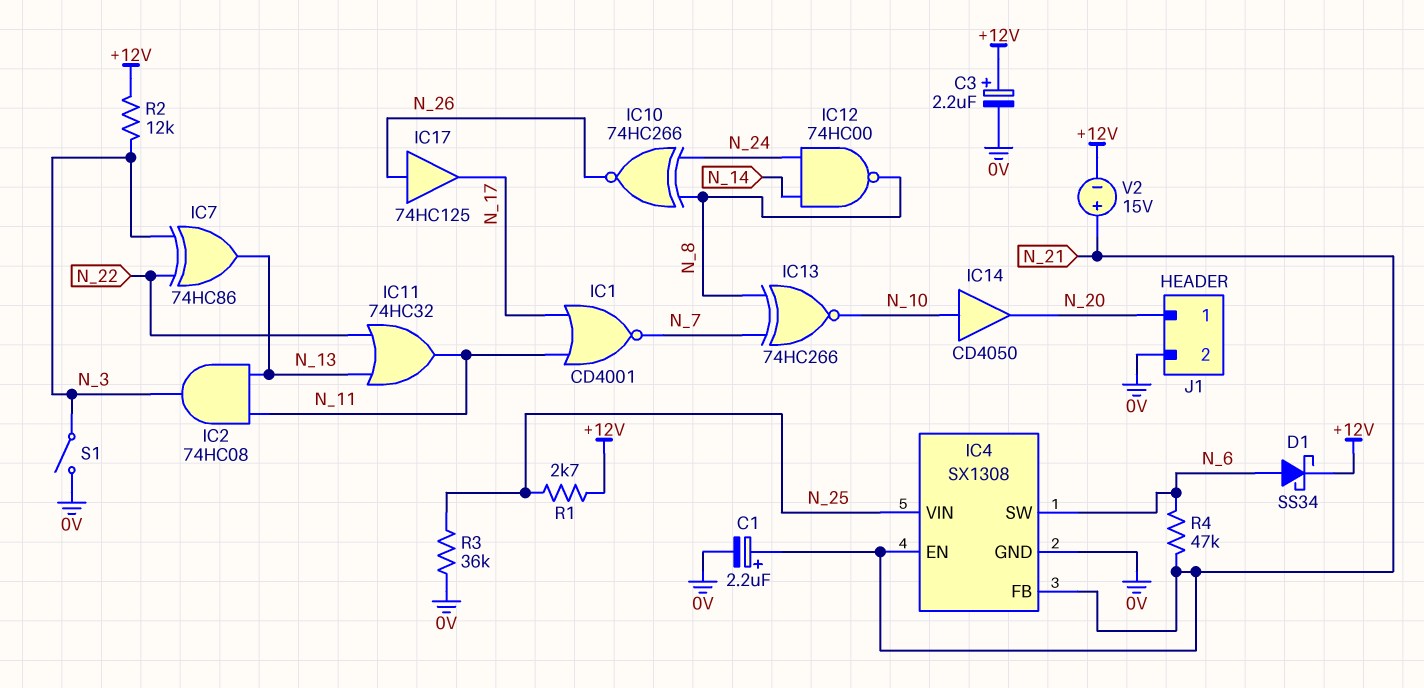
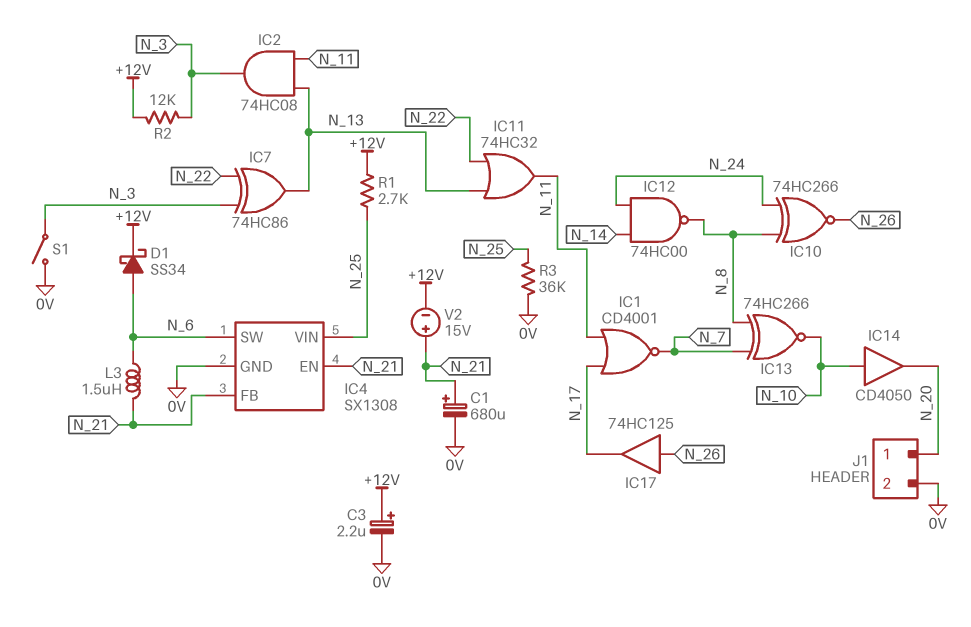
C1: 2.2uF (plus N_21, minus 0V) -> 680uF (plus N_21, minus 0V)
L3: none -> 1.5uH (N_6, N_21)
R4: 47k (N_6, N_21) -> none

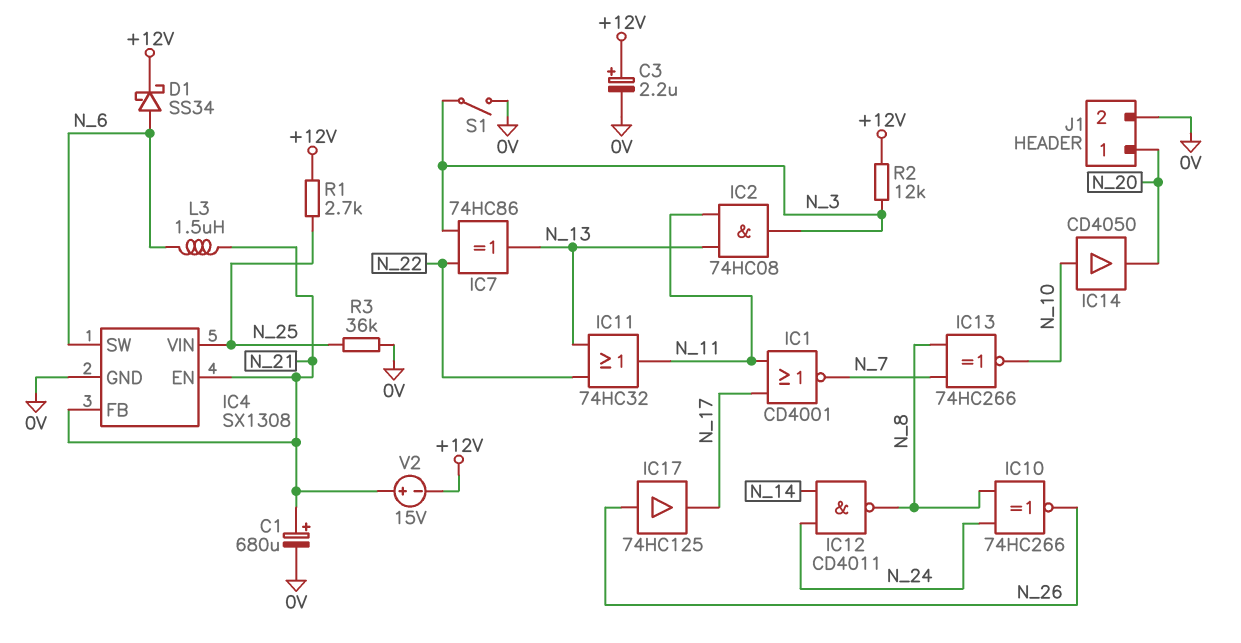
IC12: NAND 74HC00 (in N_14, in N_24, out N_8) -> NAND CD4011 (in N_14, in N_24, out N_8)

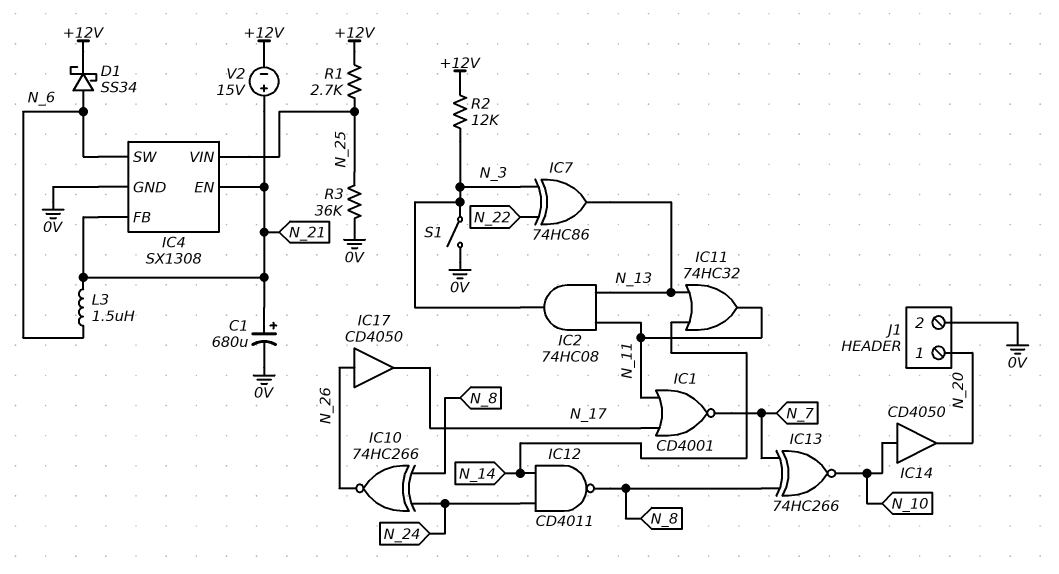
C3: 2.2uF (plus +12V, minus 0V) -> none
IC11: OR 74HC32 (in N_13, in N_22, out N_11) -> OR 74HC32 (in N_13, in N_14, out N_11)
IC17: buffer 74HC125 (in N_26, out N_17) -> buffer CD4050 (in N_26, out N_17)

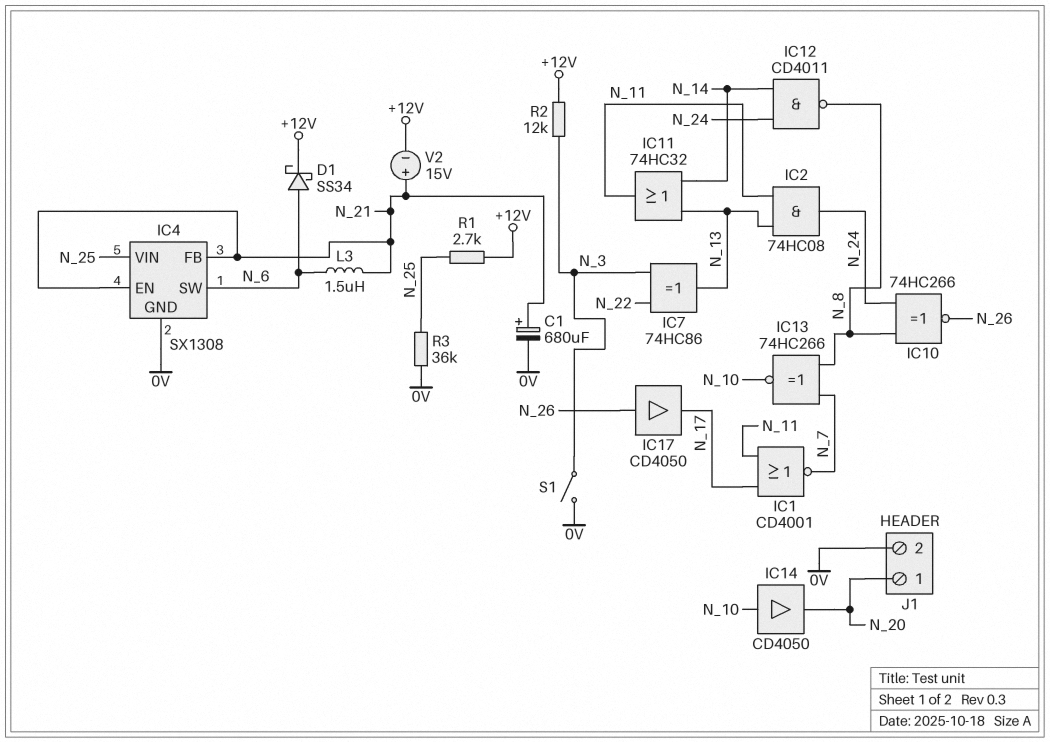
IC2: AND 74HC08 (in N_11, in N_13, out N_3) -> AND 74HC08 (in N_11, in N_13, out N_24)

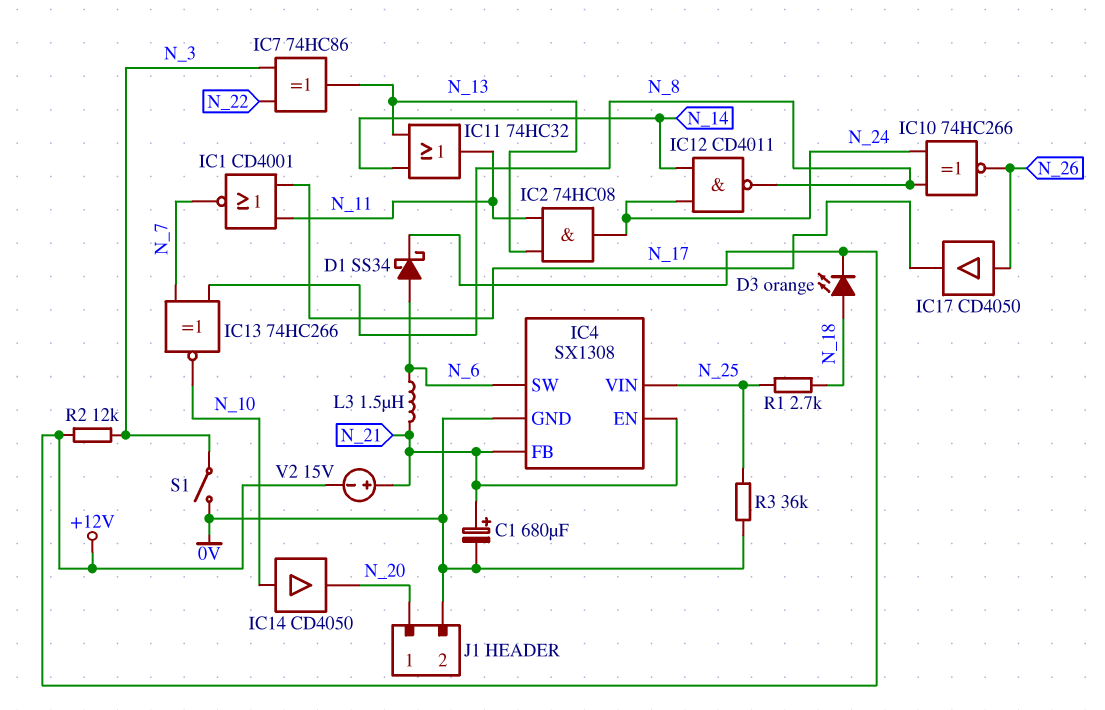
D3: none -> LED orange (A N_18, K +12V)
R1: 2.7k (+12V, N_25) -> 2.7k (N_18, N_25)

